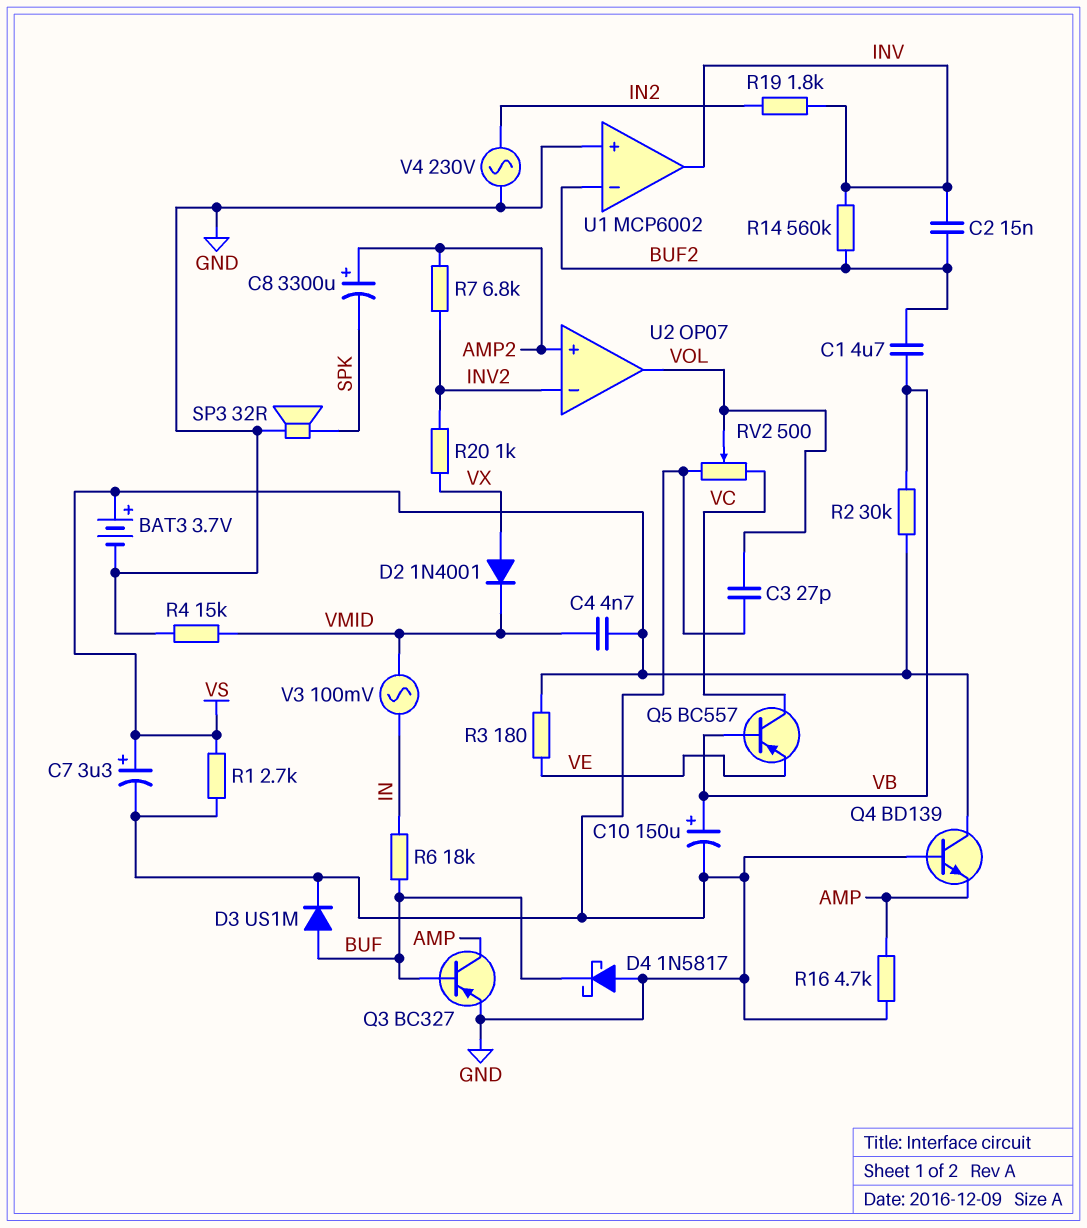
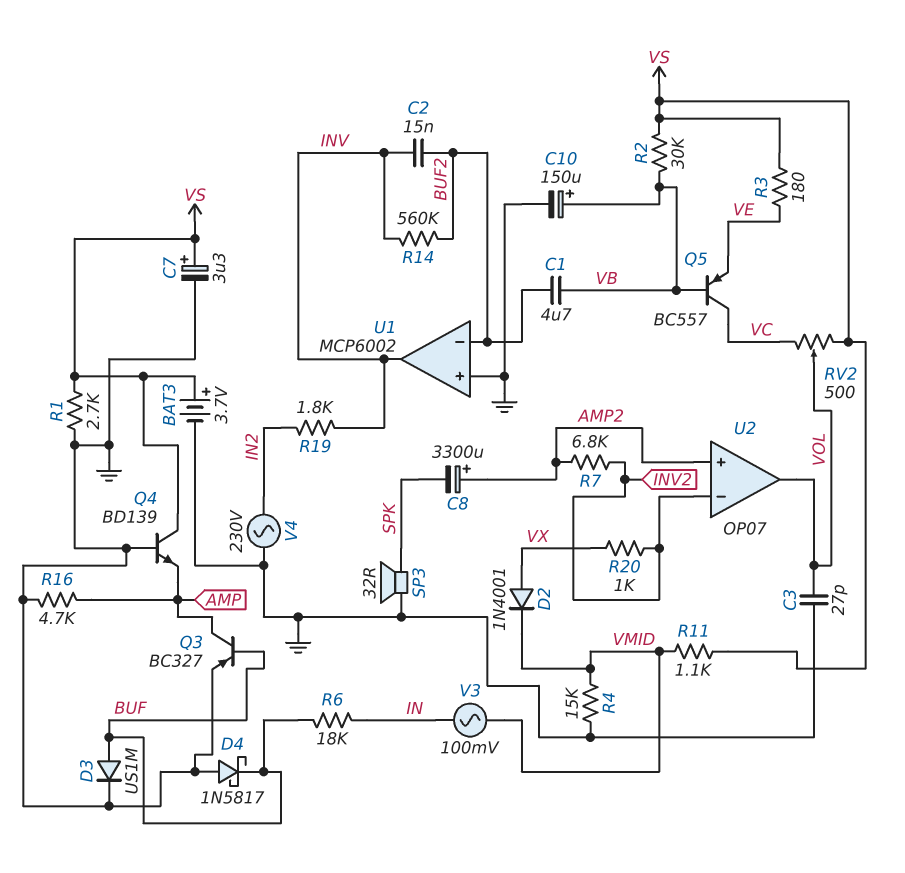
C4: 4.7nF (VMID, VS) -> none
R11: none -> 1.1k (VMID, VS)
RV2: 500 (GND, VC, wiper VOL) -> 500 (VC, VS, wiper VOL)

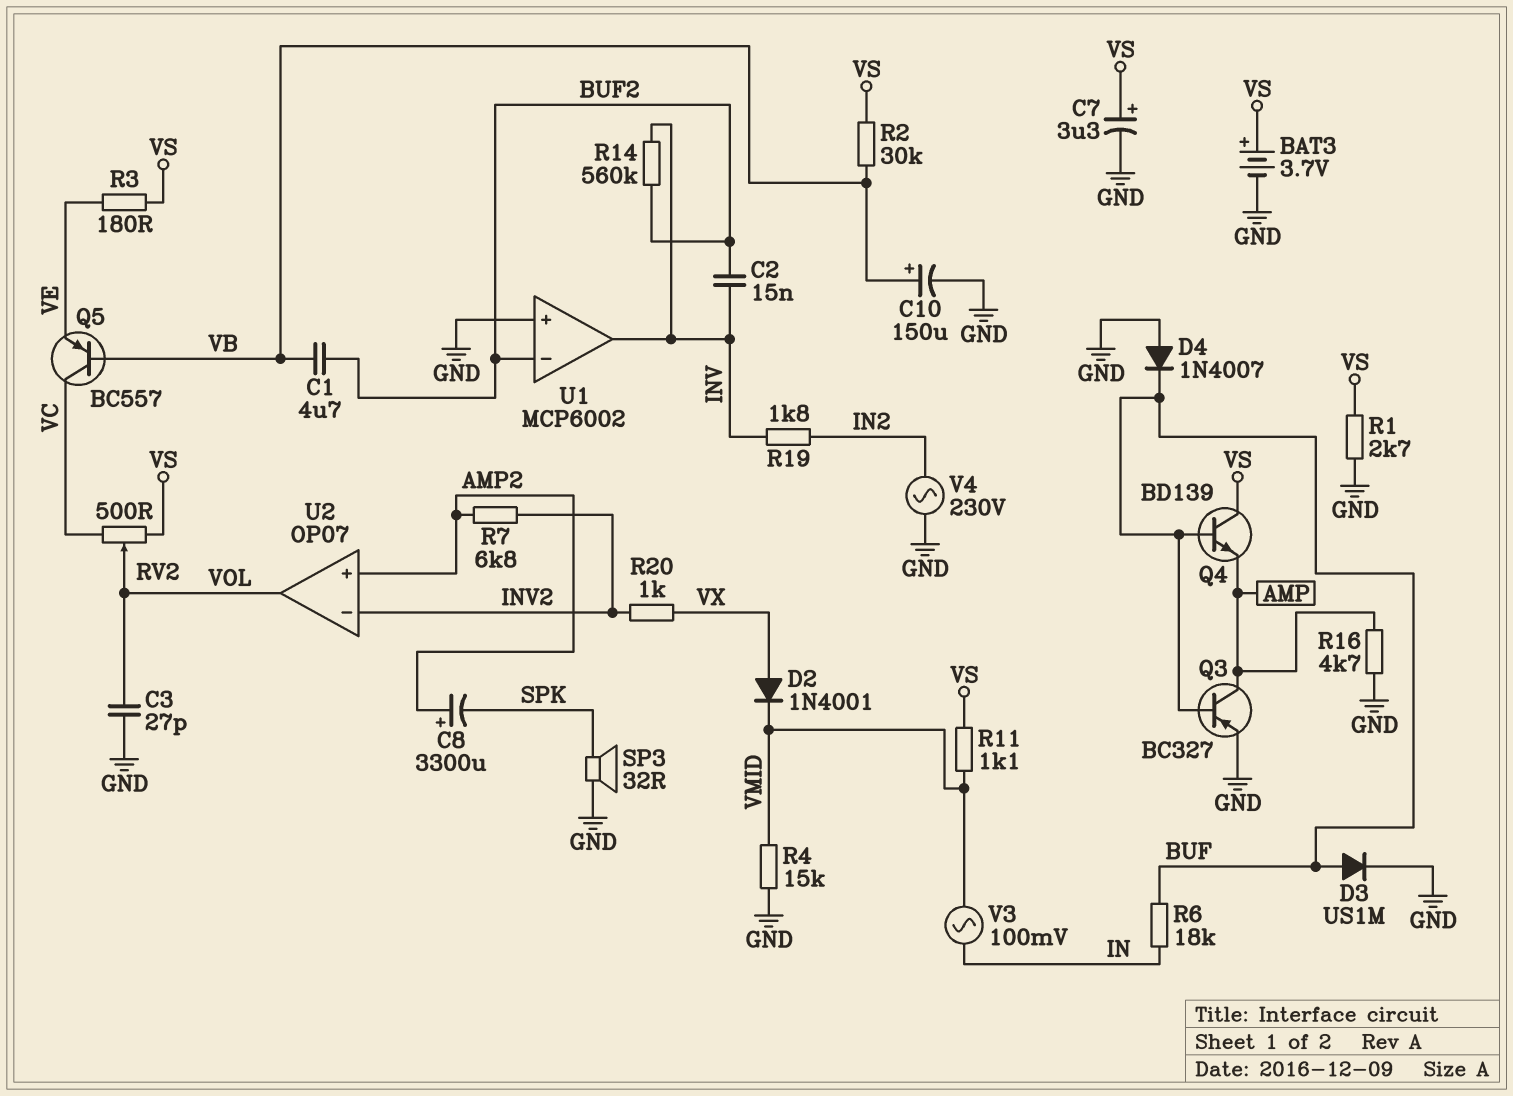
D4: schottky 1N5817 (A GND, K BUF) -> diode 1N4007 (A GND, K BUF)
Q4: NPN BD139 (B GND, C VS, E AMP) -> NPN BD139 (B BUF, C VS, E AMP)

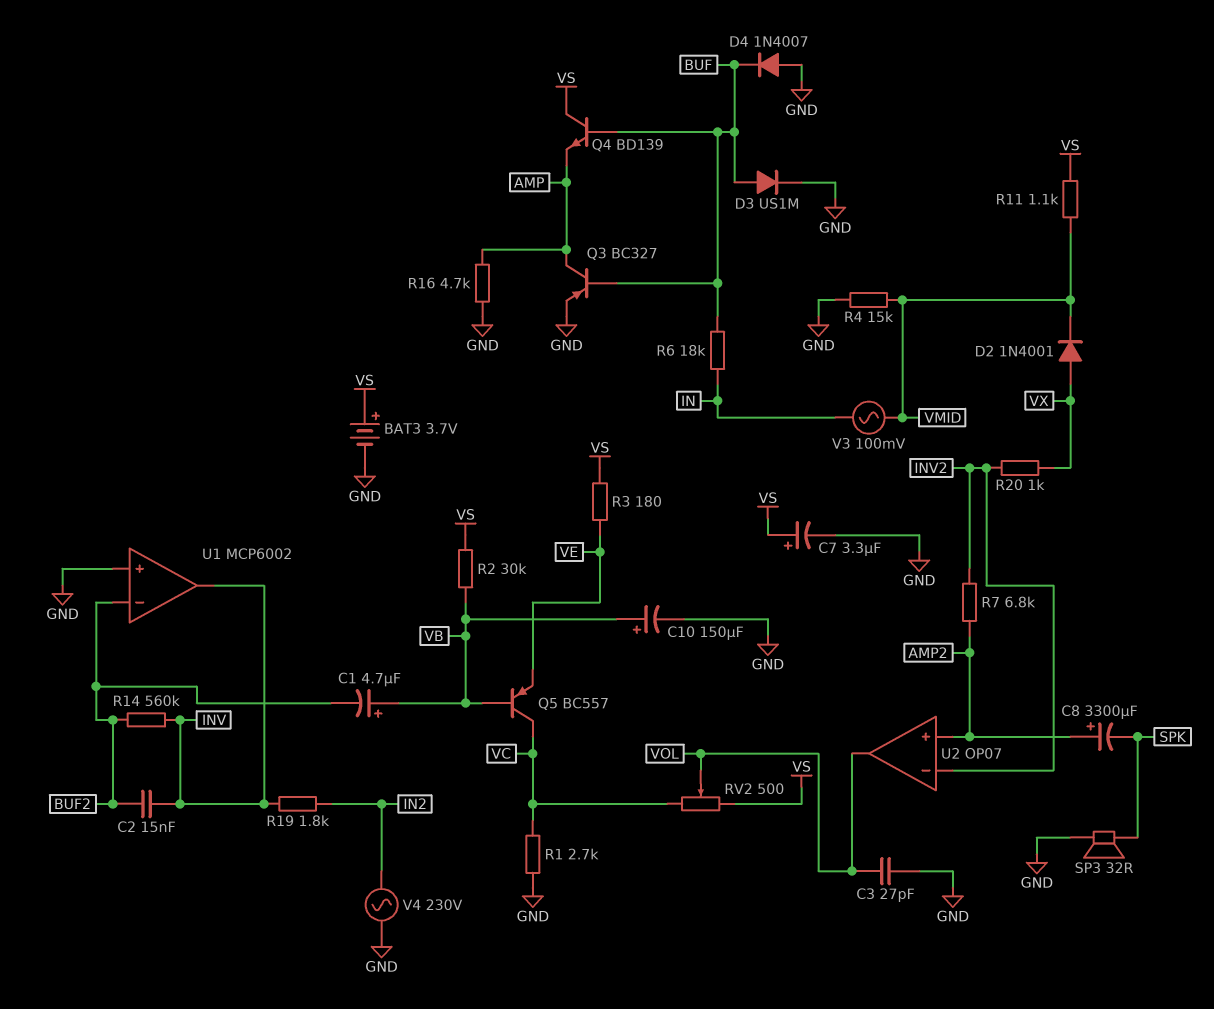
C1: 4.7uF (BUF2, VB) -> 4.7uF (plus VB, minus BUF2)
R1: 2.7k (GND, VS) -> 2.7k (GND, VC)

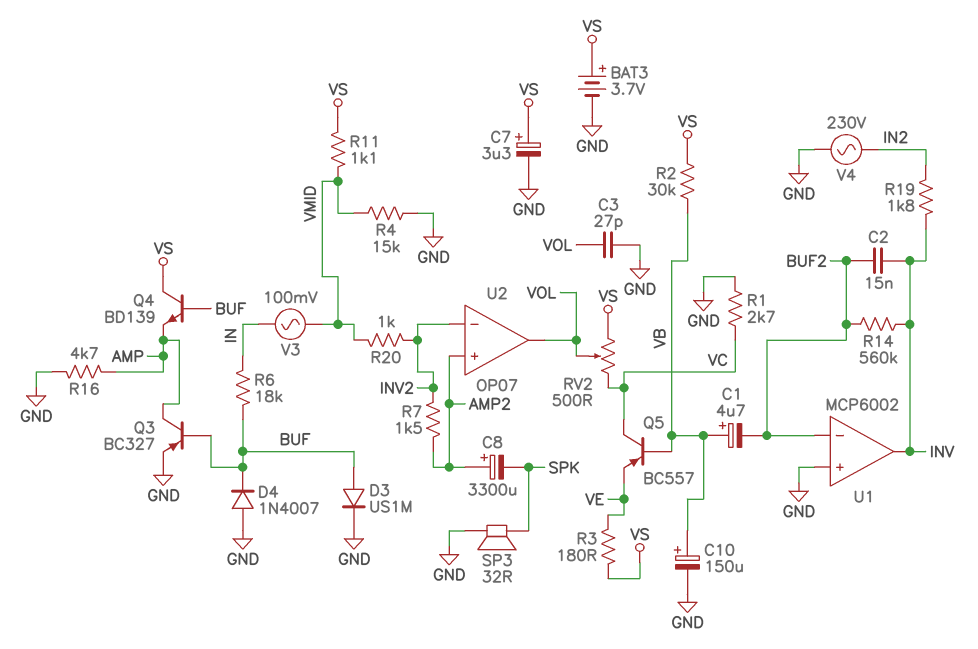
D2: diode 1N4001 (A VX, K VMID) -> none
R7: 6.8k (AMP2, INV2) -> 1.5k (AMP2, INV2)
R20: 1k (INV2, VX) -> 1k (INV2, VMID)

